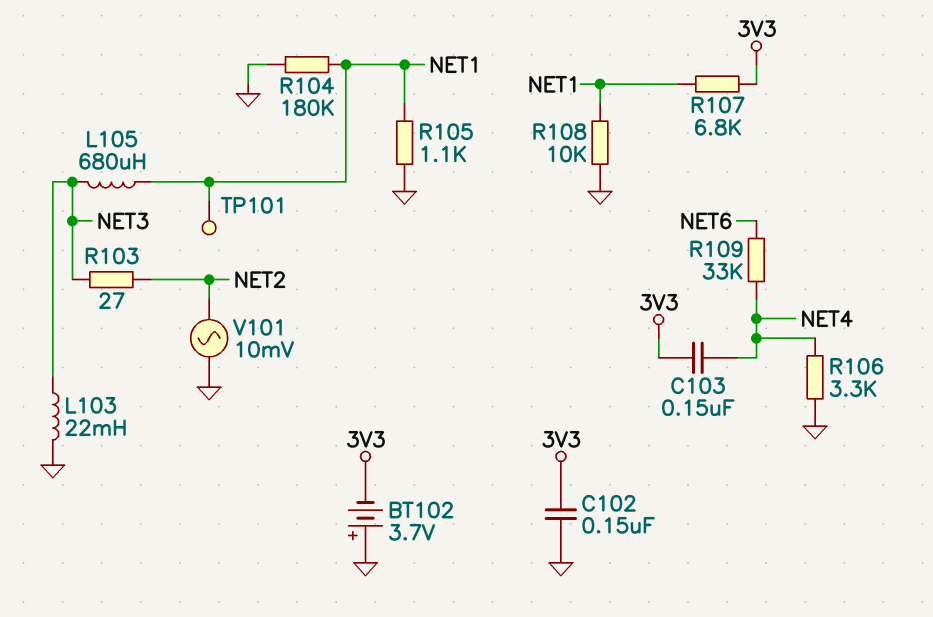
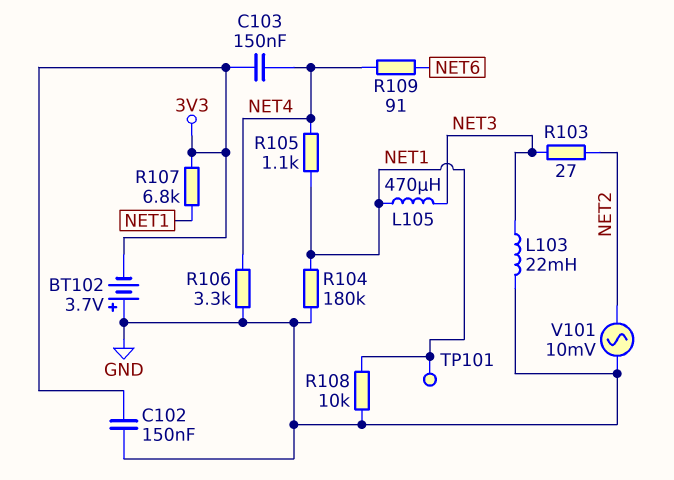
L105: 680uH (NET1, NET3) -> 470uH (NET1, NET3)
R105: 1.1k (GND, NET1) -> 1.1k (NET1, NET4)
R109: 33k (NET4, NET6) -> 91 (NET4, NET6)

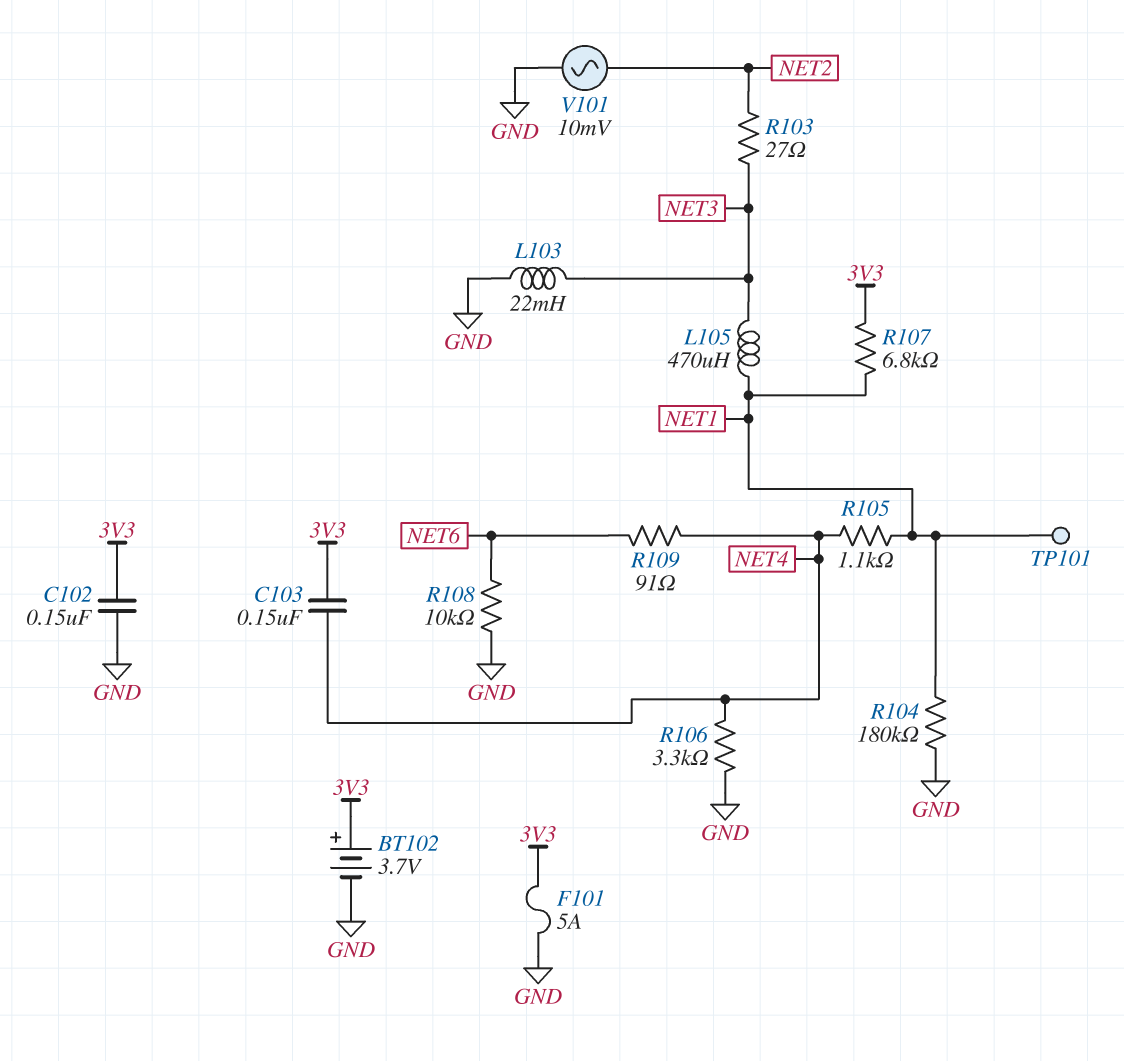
BT102: 3.7V (plus GND, minus 3V3) -> 3.7V (plus 3V3, minus GND)
F101: none -> 5A (3V3, GND)
R108: 10k (GND, NET1) -> 10k (GND, NET6)

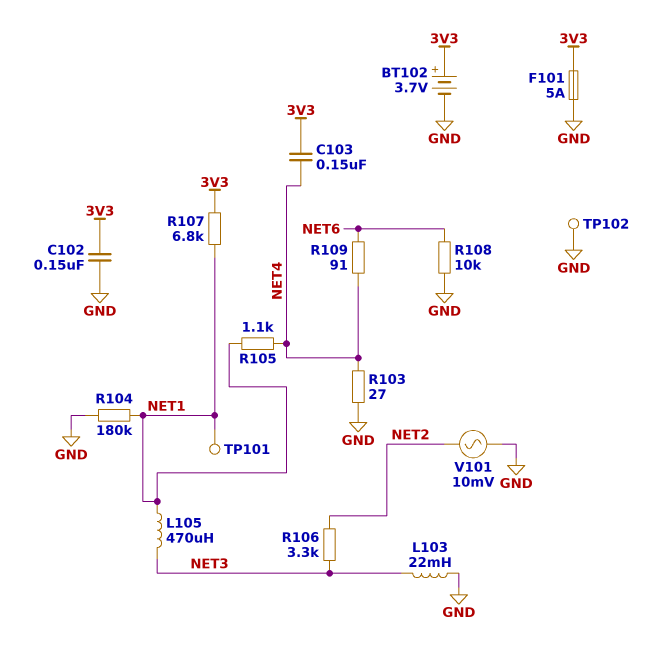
R103: 27 (NET2, NET3) -> 27 (GND, NET4)
R106: 3.3k (GND, NET4) -> 3.3k (NET2, NET3)
TP102: none -> test point (GND)

